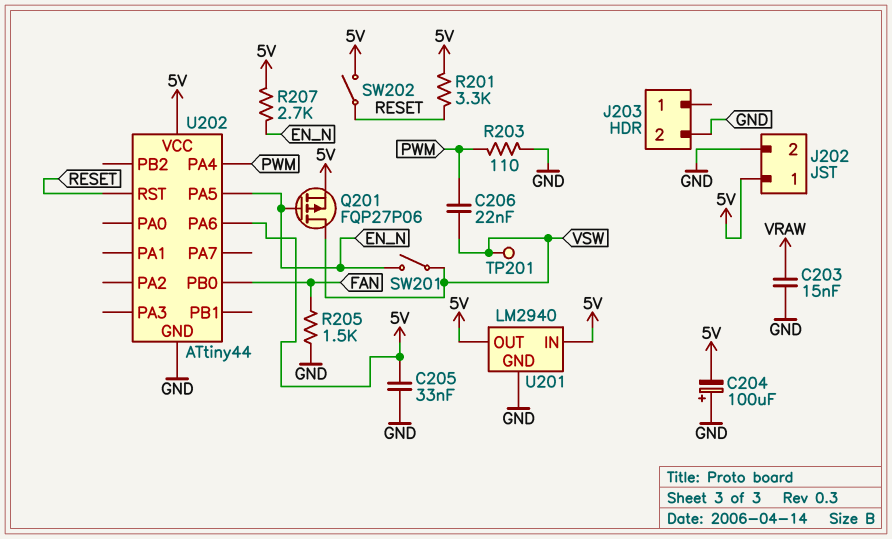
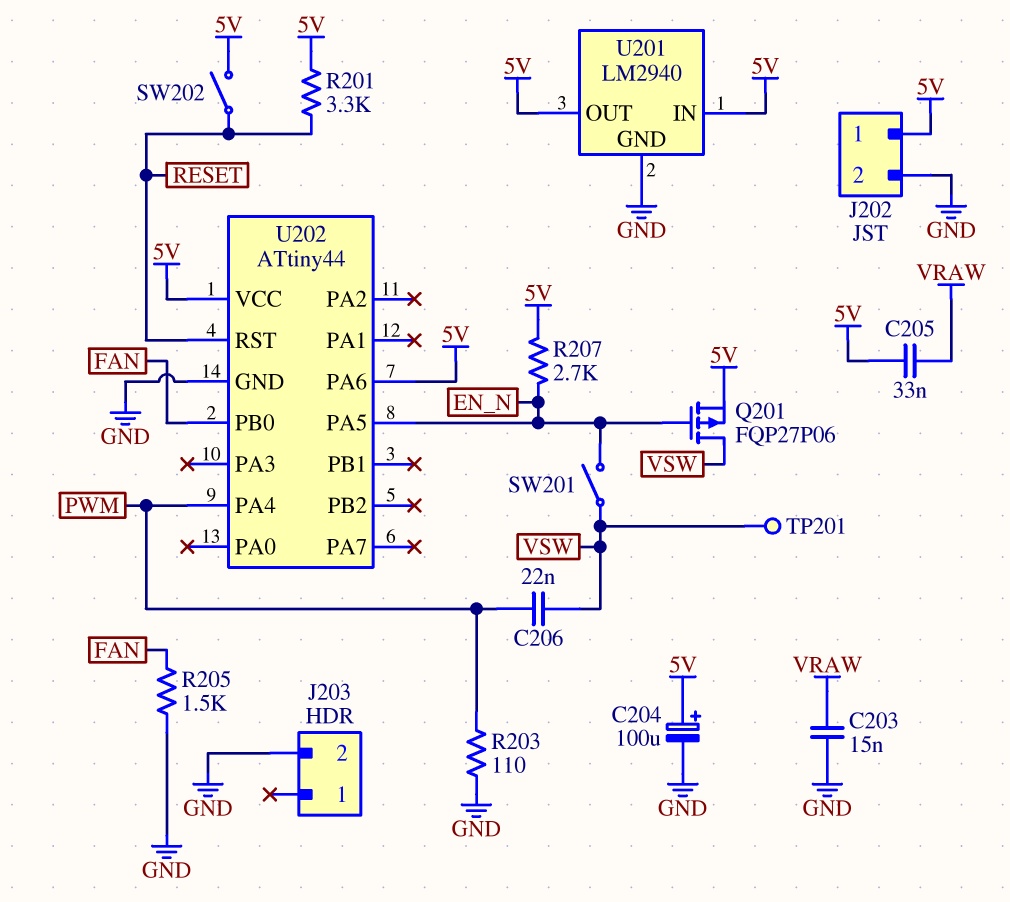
C204: 100uF (plus GND, minus 5V) -> 100uF (plus 5V, minus GND)
C205: 33nF (5V, GND) -> 33nF (5V, VRAW)

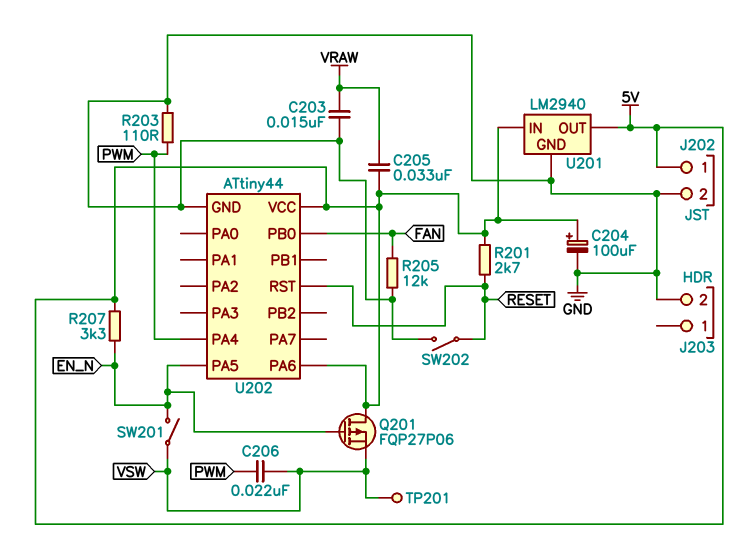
Q201: PMOS FQP27P06 (G EN_N, D VSW, S 5V) -> PMOS FQP27P06 (G EN_N, D 5V, S VSW)
R201: 3.3k (5V, RESET) -> 2.7k (5V, RESET)
R205: 1.5k (FAN, GND) -> 12k (FAN, GND)
R207: 2.7k (5V, EN_N) -> 3.3k (5V, EN_N)
SW202: switch (5V, RESET) -> switch (GND, RESET)

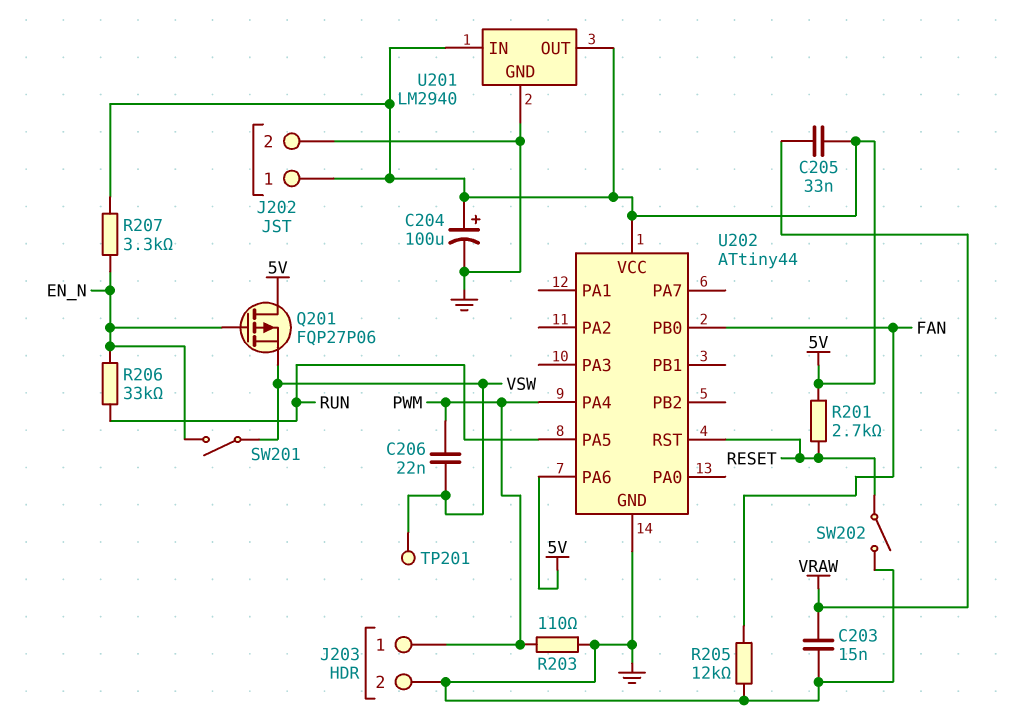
J203 pin 1: none -> PWM
R206: none -> 33k (EN_N, RUN)
U202 pin PA5: EN_N -> RUN

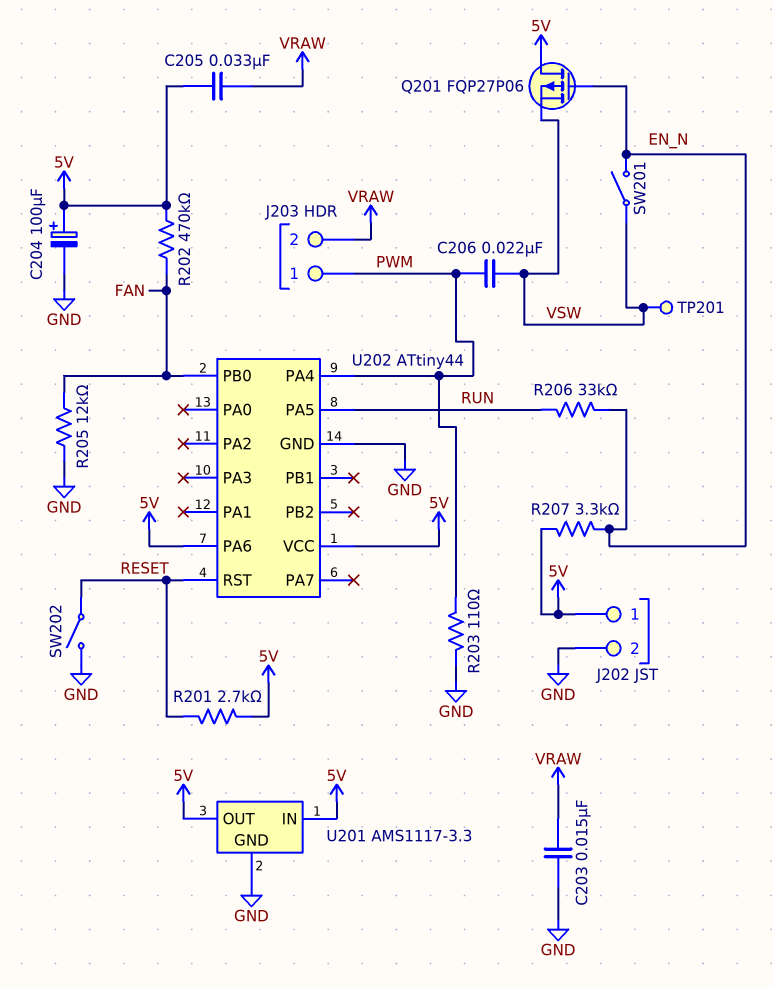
J203 pin 2: GND -> VRAW
R202: none -> 470k (5V, FAN)
U201: LM2940 -> AMS1117-3.3

